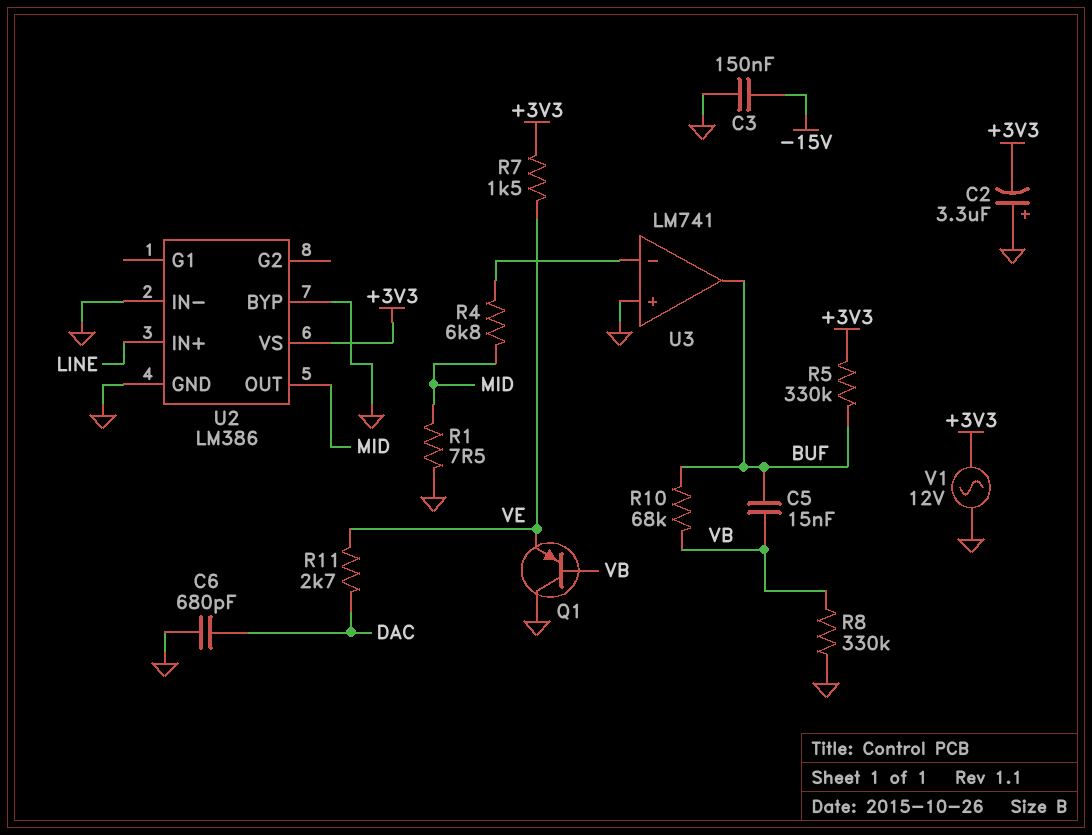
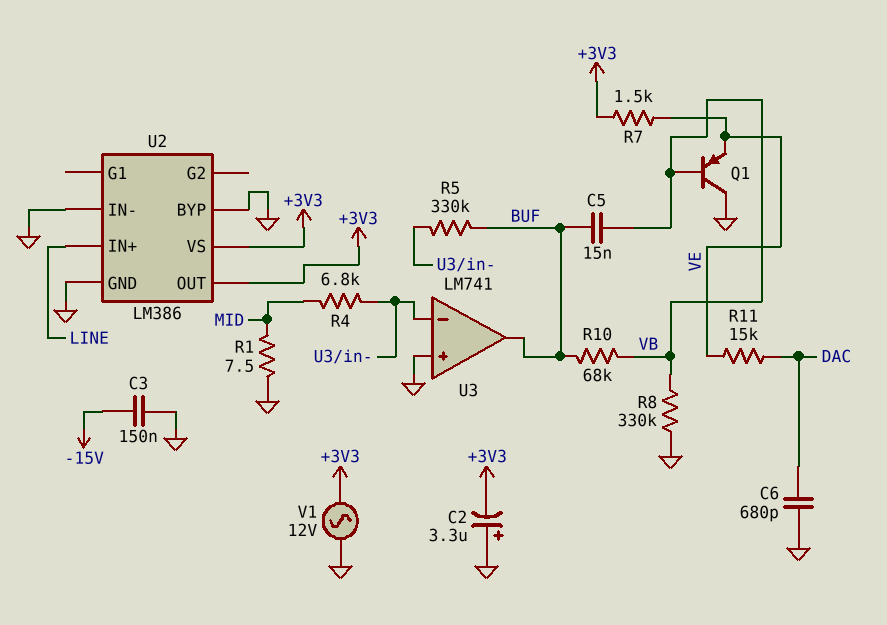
R5: 330k (+3V3, BUF) -> 330k (BUF, U3/in-)
R11: 2.7k (DAC, VE) -> 15k (DAC, VE)
U2 pin OUT: MID -> +3V3

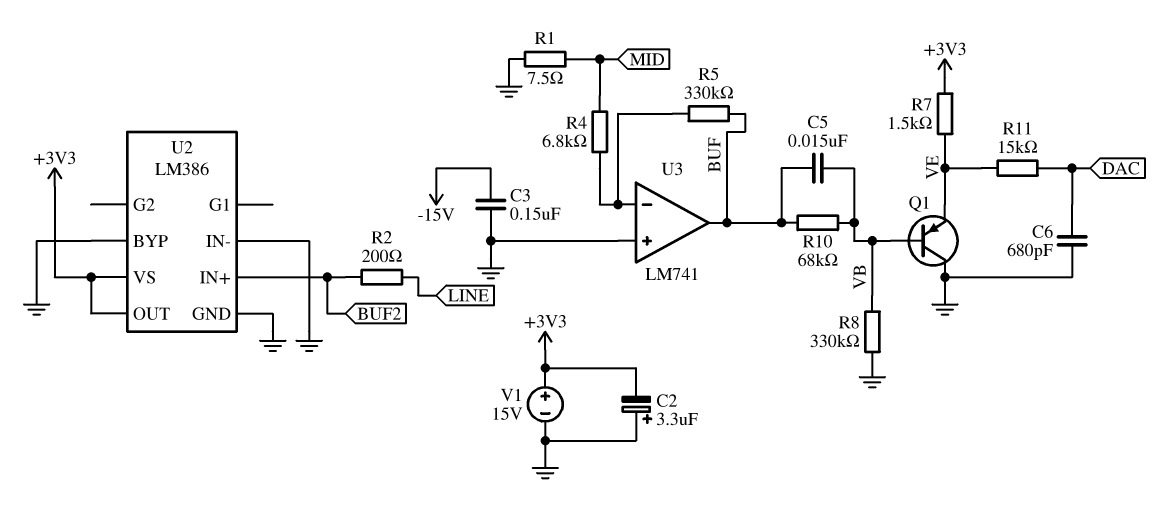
R2: none -> 200 (BUF2, LINE)
U2 pin IN+: LINE -> BUF2
V1: AC 12V (+3V3, GND) -> 15V (plus +3V3, minus GND)

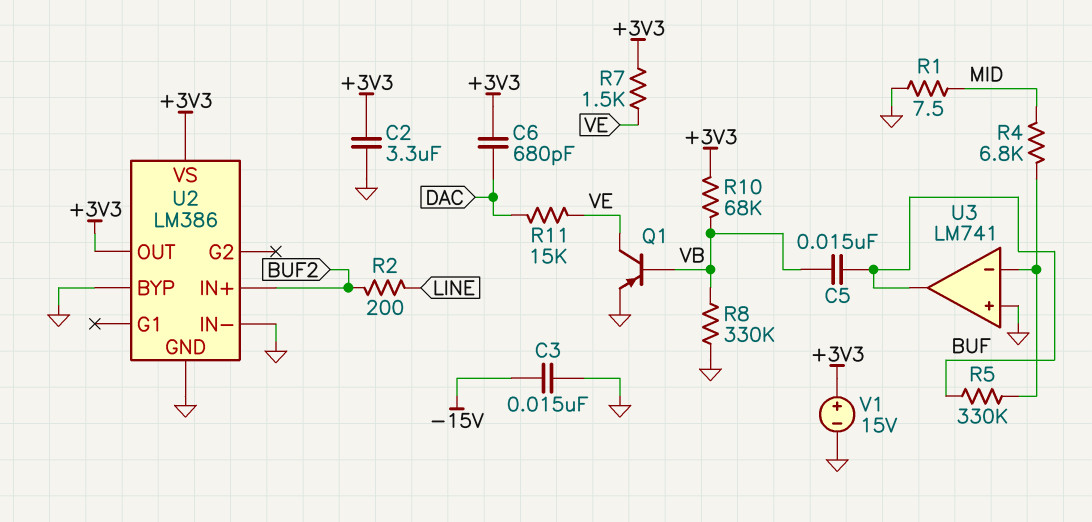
C2: 3.3uF (plus GND, minus +3V3) -> 3.3uF (+3V3, GND)
C3: 150nF (-15V, GND) -> 15nF (-15V, GND)
C6: 680pF (DAC, GND) -> 680pF (+3V3, DAC)
Q1: PNP (B VB, C GND, E VE) -> PNP (B VB, C VE, E GND)
R10: 68k (BUF, VB) -> 68k (+3V3, VB)

